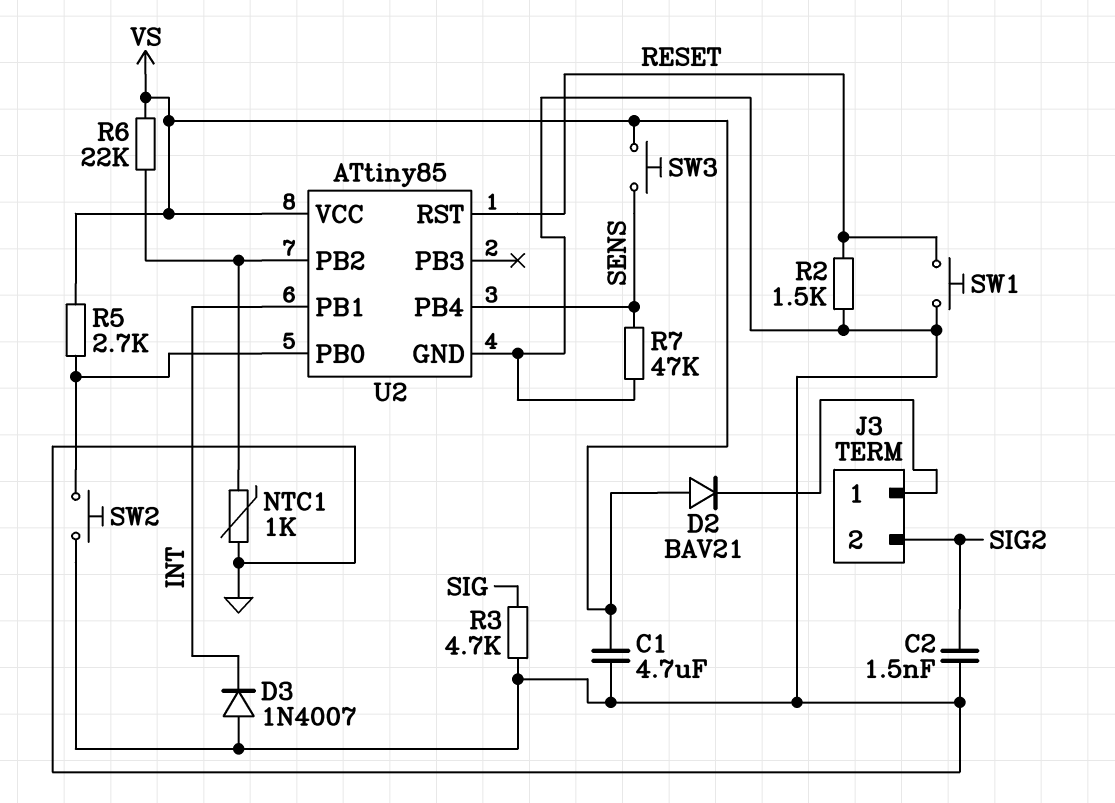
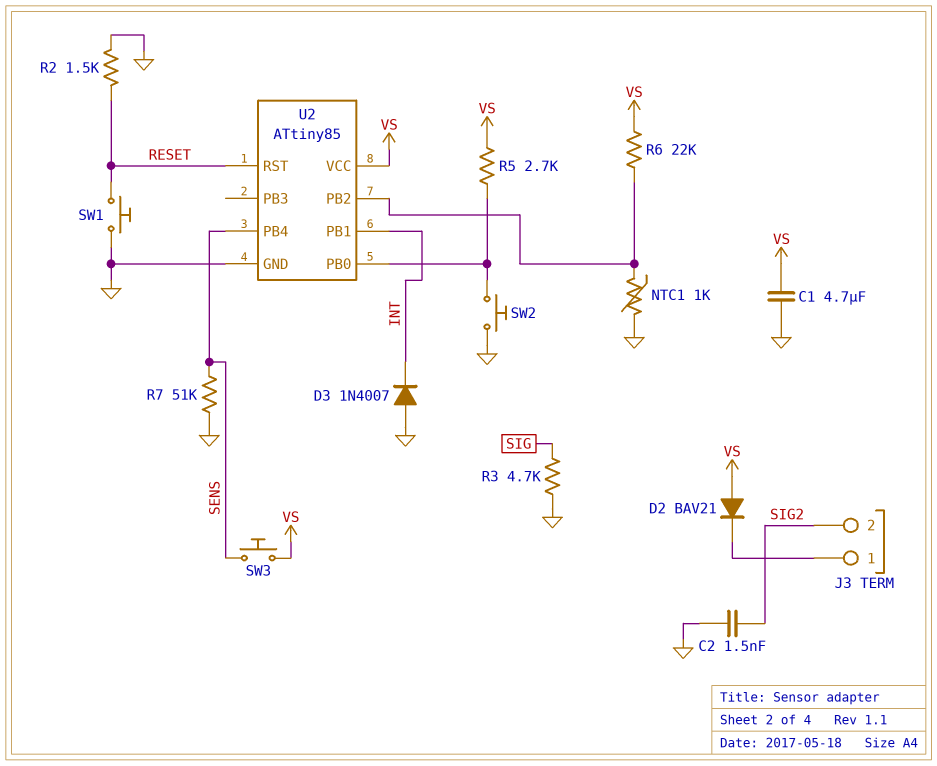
R7: 47k (GND, SENS) -> 51k (GND, SENS)

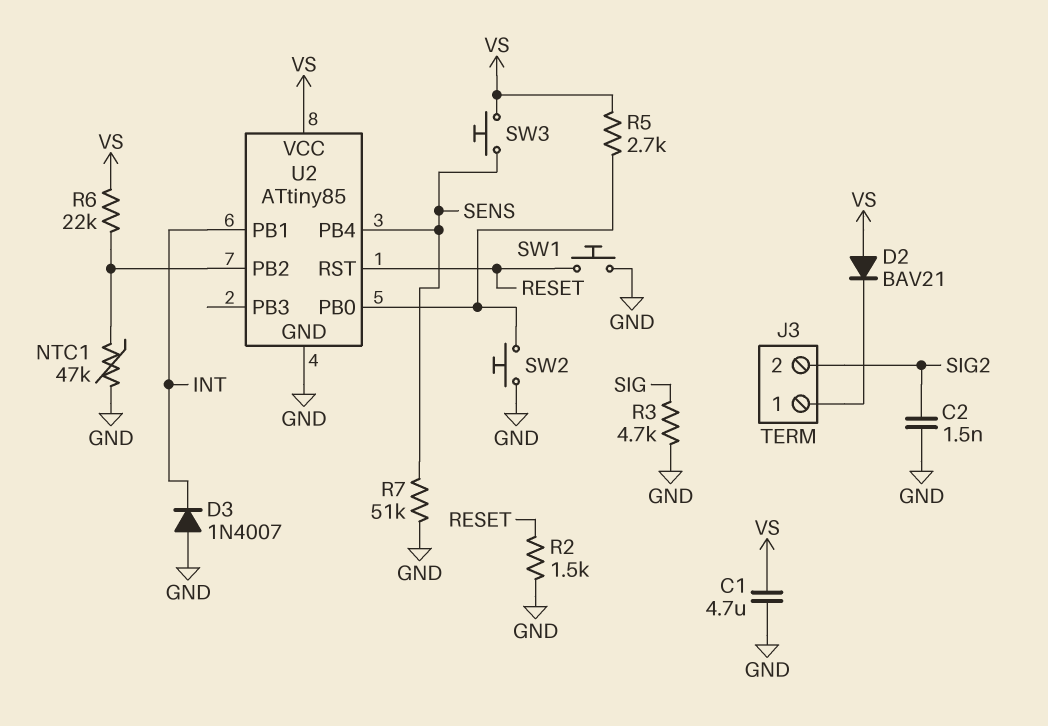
NTC1: 1k (GND, U2/PB2) -> 47k (GND, U2/PB2)

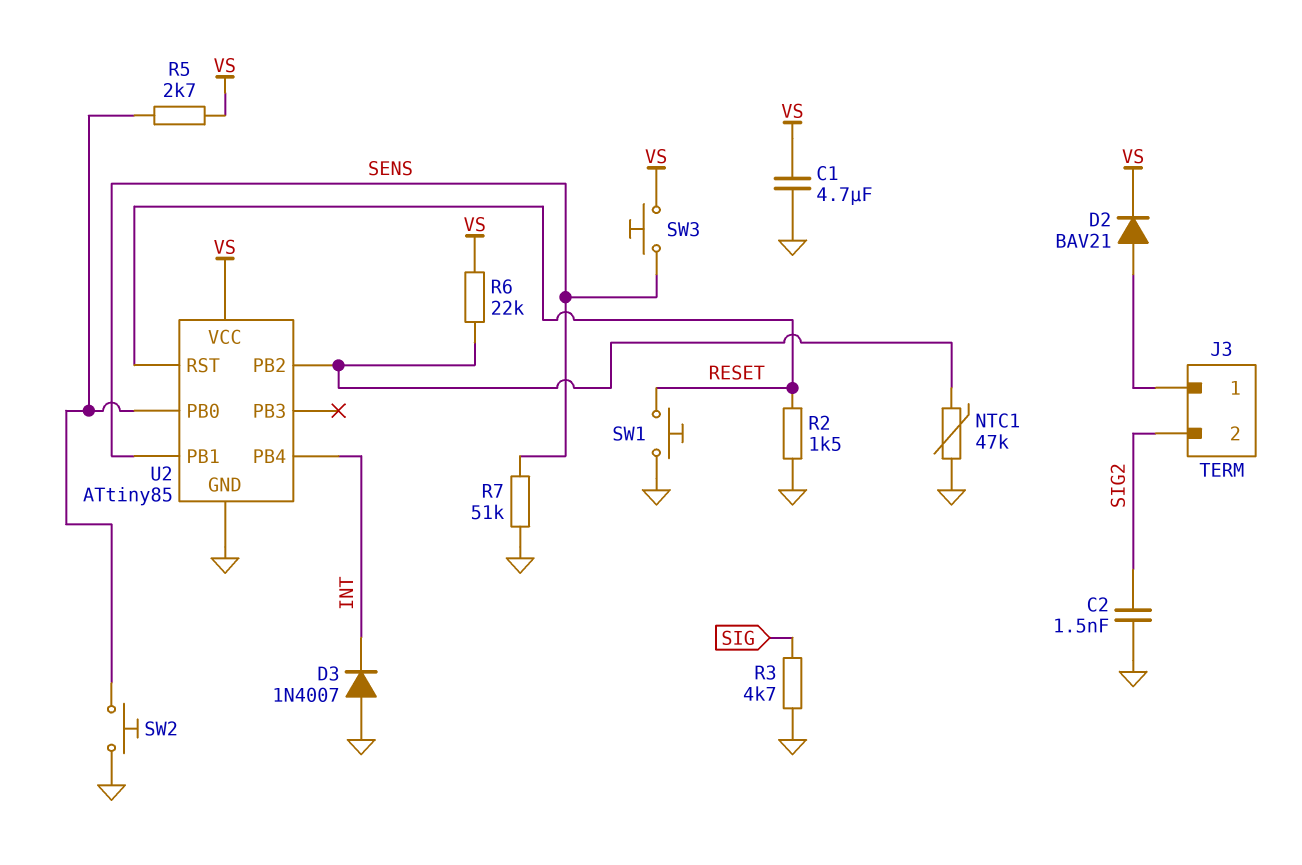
D2: diode BAV21 (A VS, K J3/1) -> diode BAV21 (A J3/1, K VS)
U2 pin PB1: INT -> SENS
U2 pin PB4: SENS -> INT

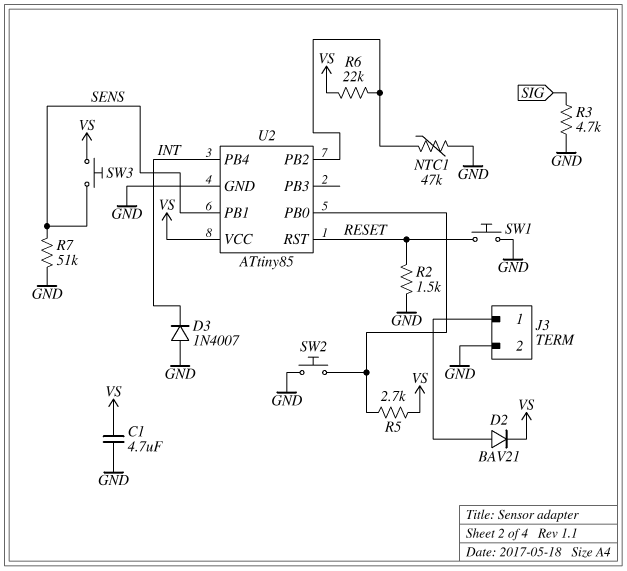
C2: 1.5nF (GND, SIG2) -> none
J3 pin 2: SIG2 -> GND

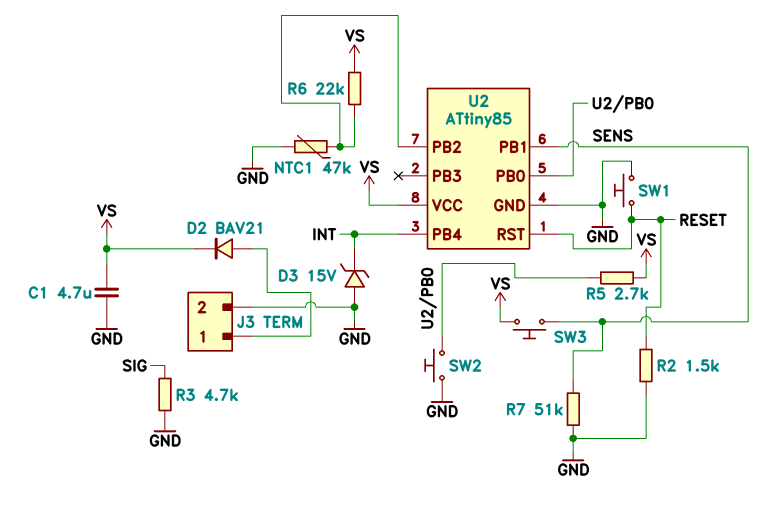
D3: diode 1N4007 (A GND, K INT) -> zener 15V (A GND, K INT)

